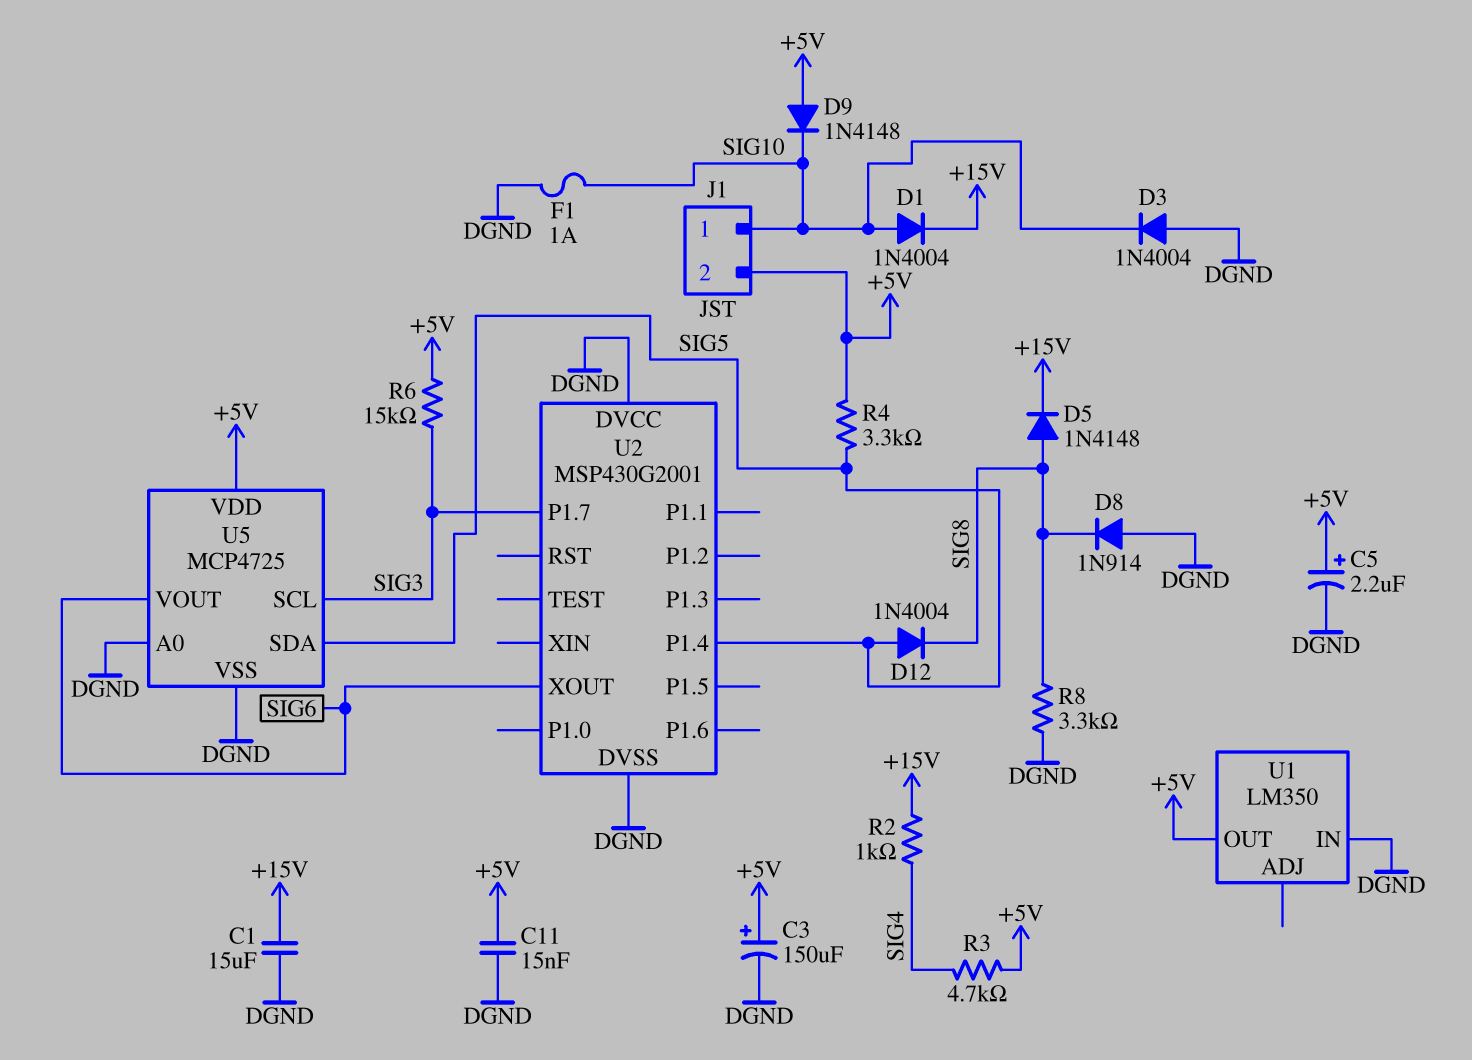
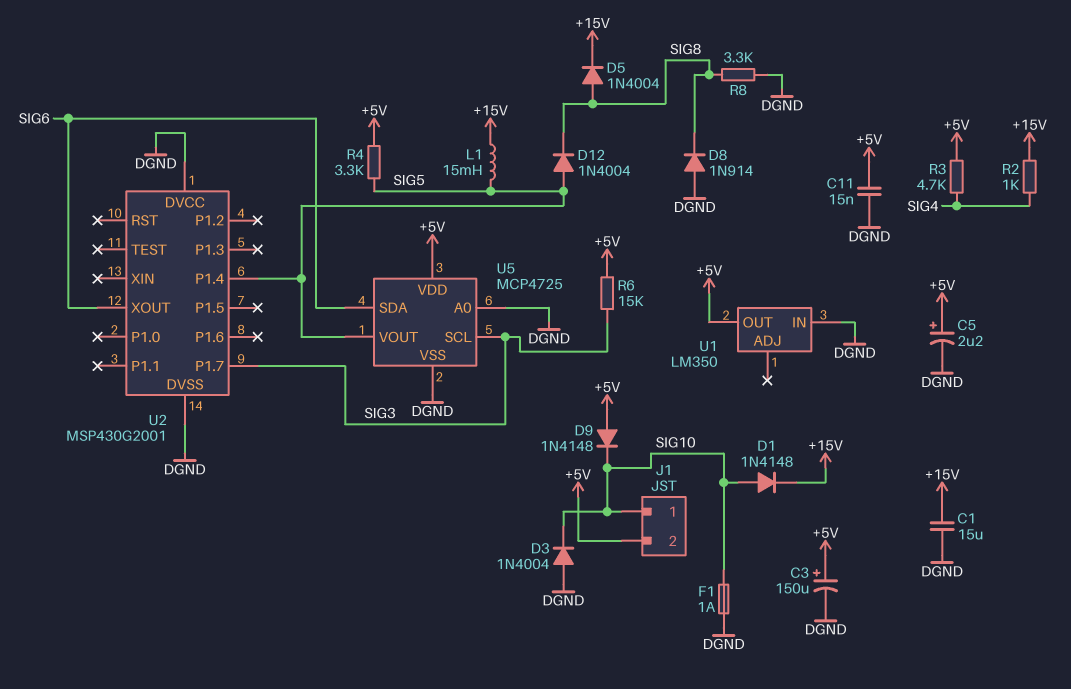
D1: diode 1N4004 (A SIG10, K +15V) -> diode 1N4148 (A SIG10, K +15V)
D5: diode 1N4148 (A SIG8, K +15V) -> diode 1N4004 (A SIG8, K +15V)
L1: none -> 15mH (+15V, SIG5)
U5 pin SDA: SIG5 -> SIG6
U5 pin VOUT: SIG6 -> SIG5

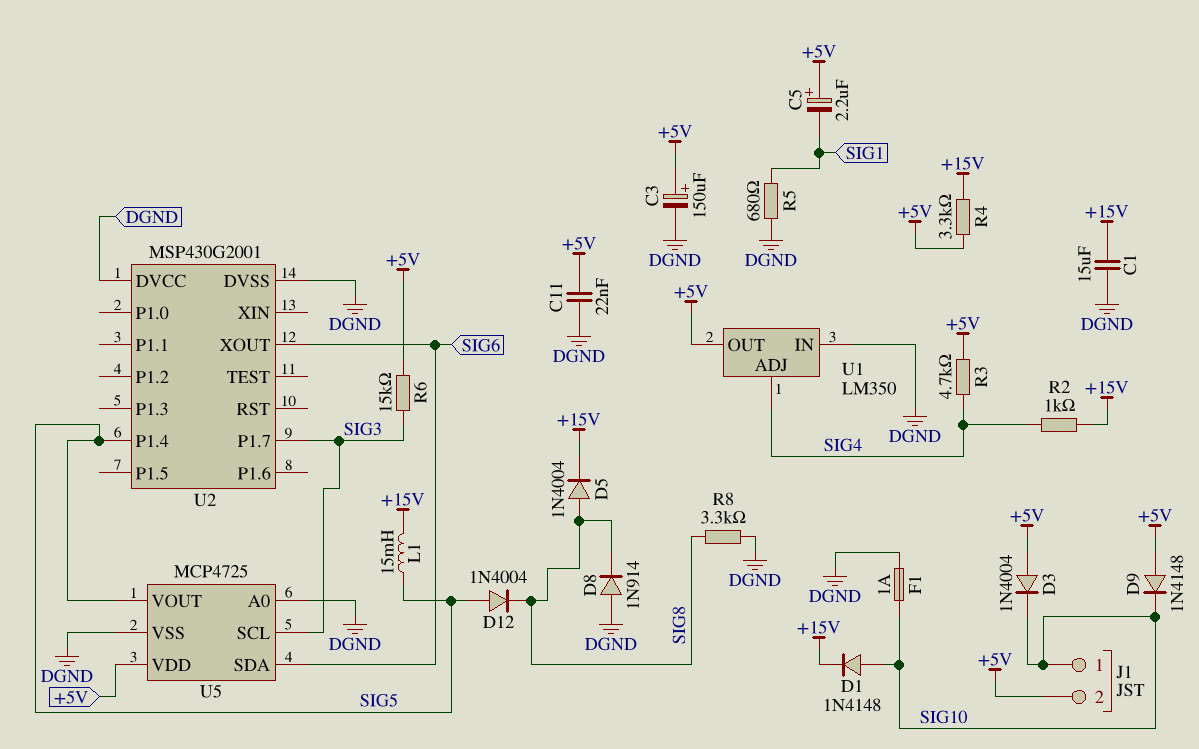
C5: 2.2uF (plus +5V, minus DGND) -> 2.2uF (plus +5V, minus SIG1)
C11: 15nF (+5V, DGND) -> 22nF (+5V, DGND)
D3: diode 1N4004 (A DGND, K SIG10) -> diode 1N4004 (A +5V, K SIG10)
R4: 3.3k (+5V, SIG5) -> 3.3k (+5V, +15V)
R5: none -> 680 (DGND, SIG1)
U1 pin ADJ: none -> SIG4

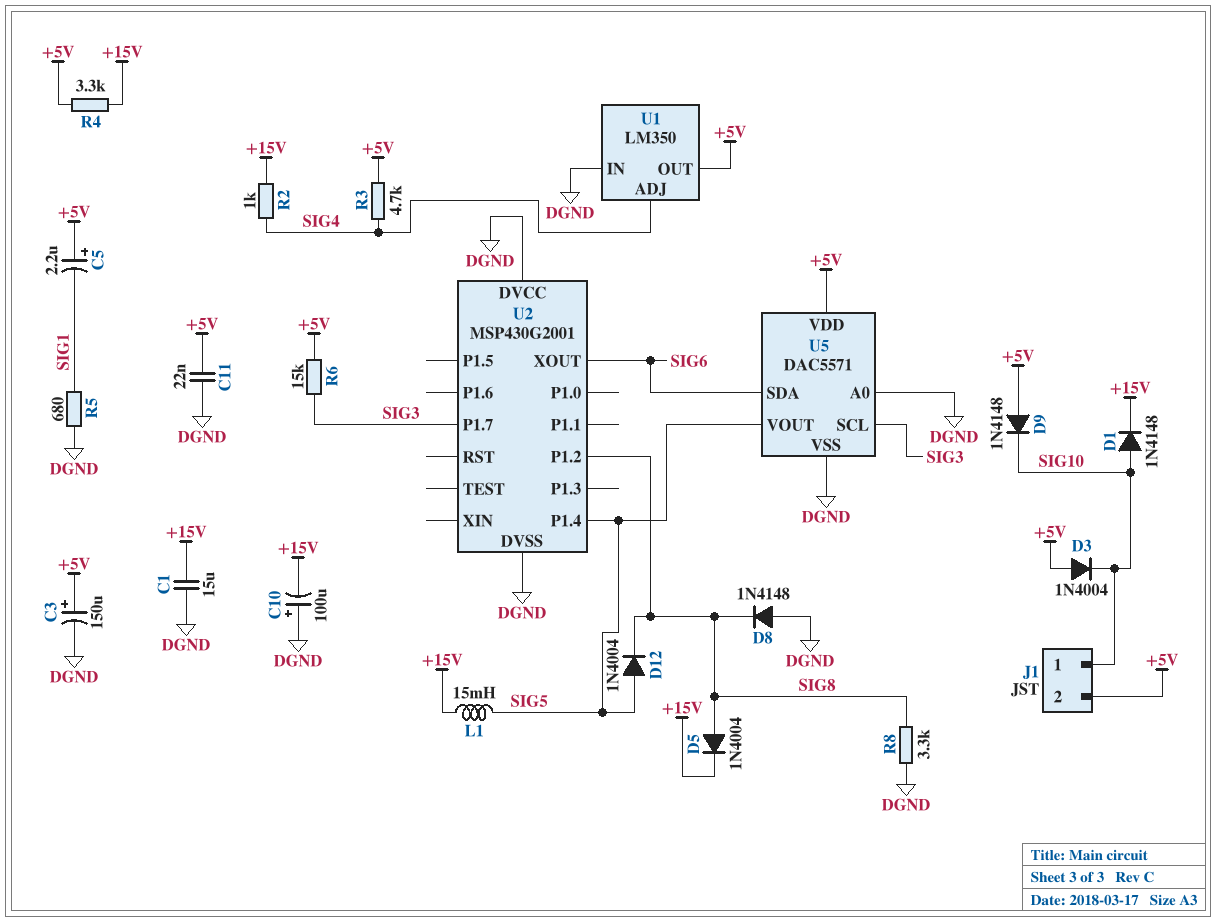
C10: none -> 100uF (plus DGND, minus +15V)
D8: diode 1N914 (A DGND, K SIG8) -> diode 1N4148 (A DGND, K SIG8)
F1: 1A (DGND, SIG10) -> none
U2 pin P1.2: none -> SIG8
U5: MCP4725 -> DAC5571

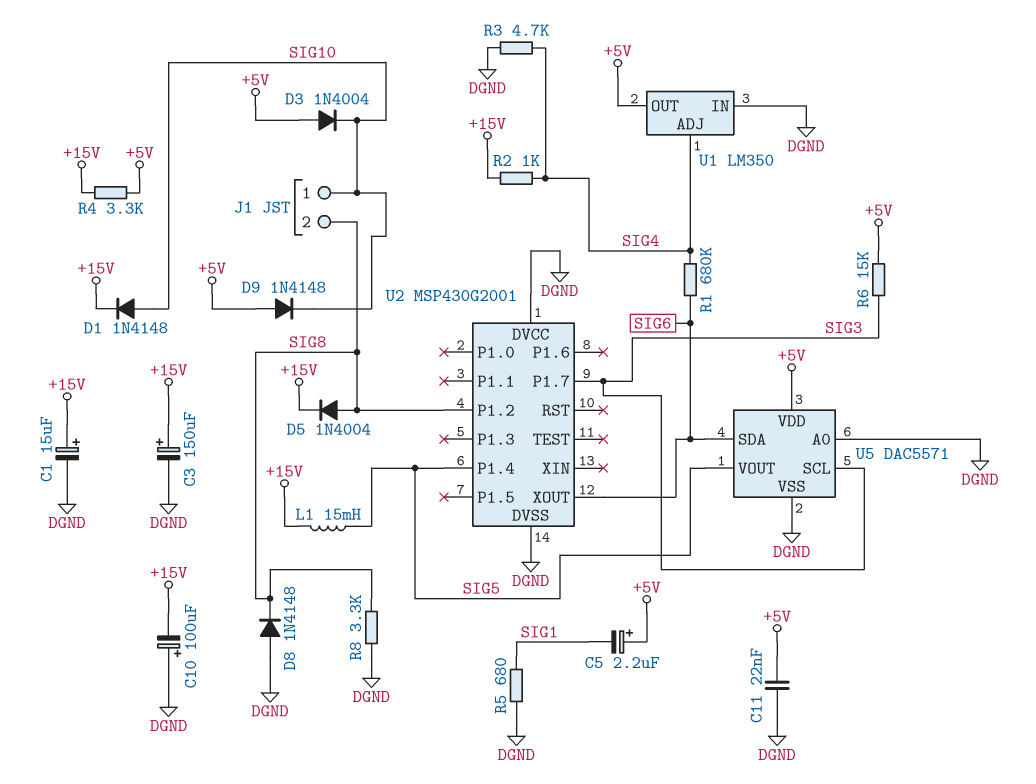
C1: 15uF (+15V, DGND) -> 15uF (plus +15V, minus DGND)
C3: 150uF (plus +5V, minus DGND) -> 150uF (plus +15V, minus DGND)
D12: diode 1N4004 (A SIG5, K SIG8) -> none
J1 pin 2: +5V -> SIG8
R1: none -> 680k (SIG4, SIG6)
R3: 4.7k (+5V, SIG4) -> 4.7k (DGND, SIG4)

